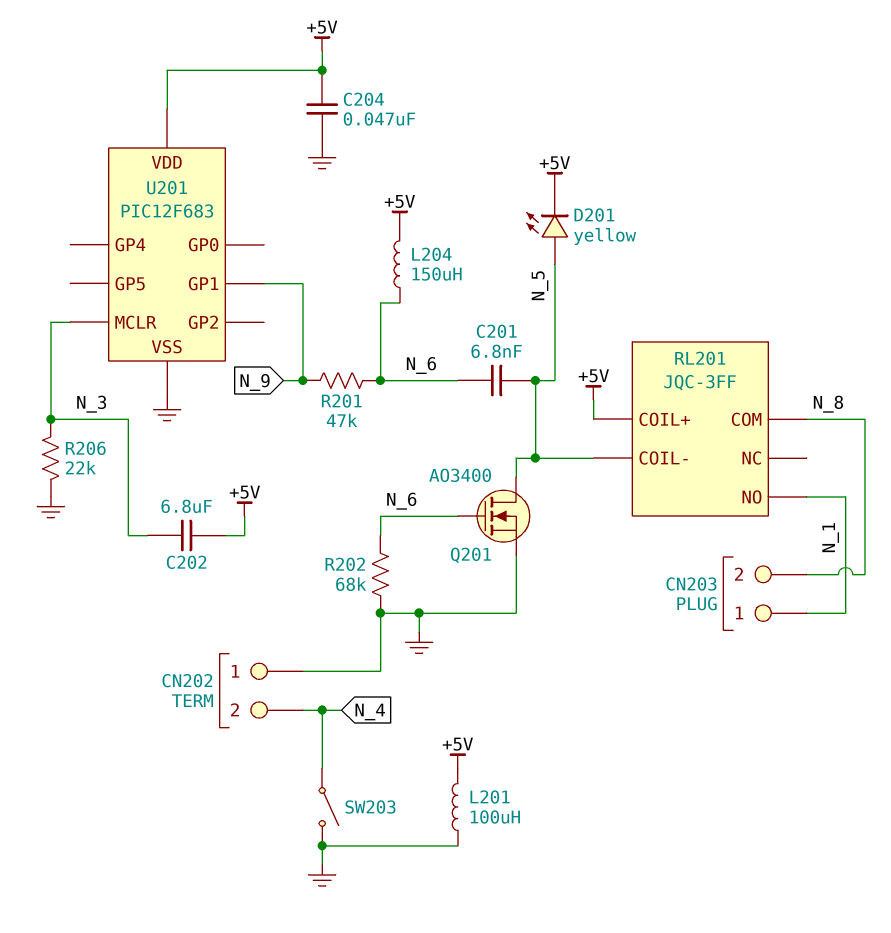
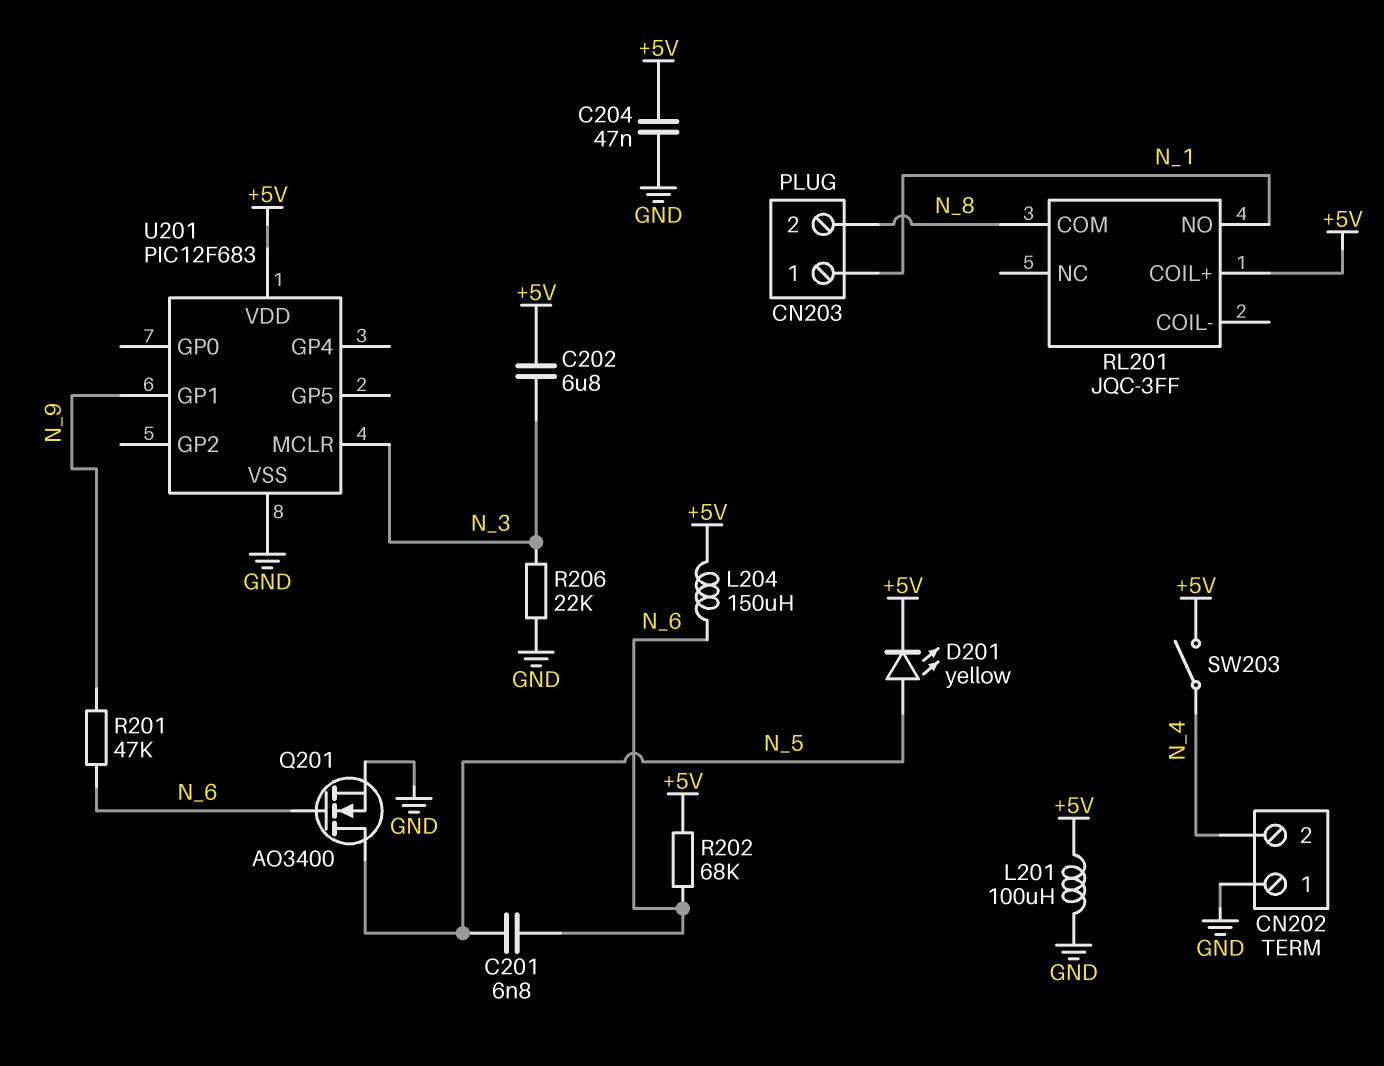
R202: 68k (GND, N_6) -> 68k (+5V, N_6)
RL201 pin COIL-: N_5 -> none
SW203: switch (GND, N_4) -> switch (+5V, N_4)

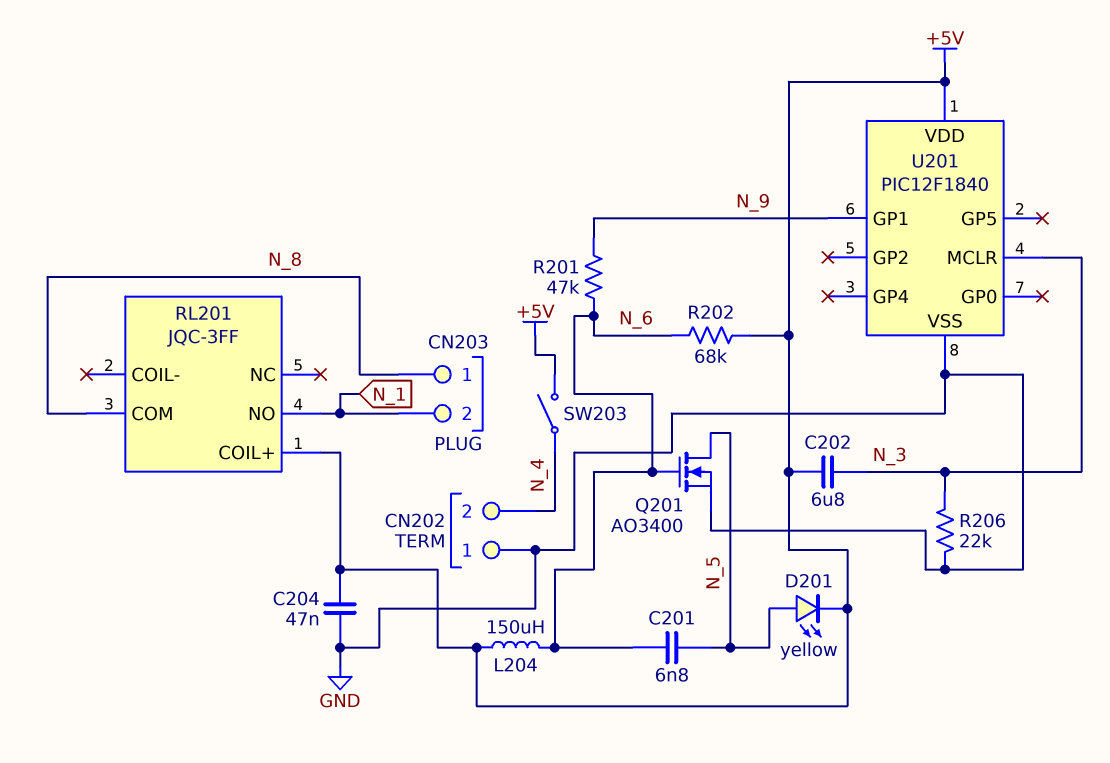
CN203 pin 1: N_1 -> N_8
CN203 pin 2: N_8 -> N_1
L201: 100uH (+5V, GND) -> none
U201: PIC12F683 -> PIC12F1840

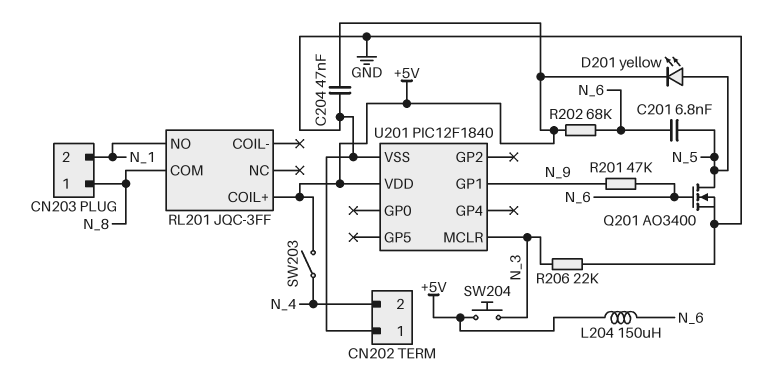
C202: 6.8uF (+5V, N_3) -> none
SW204: none -> button (+5V, N_3)

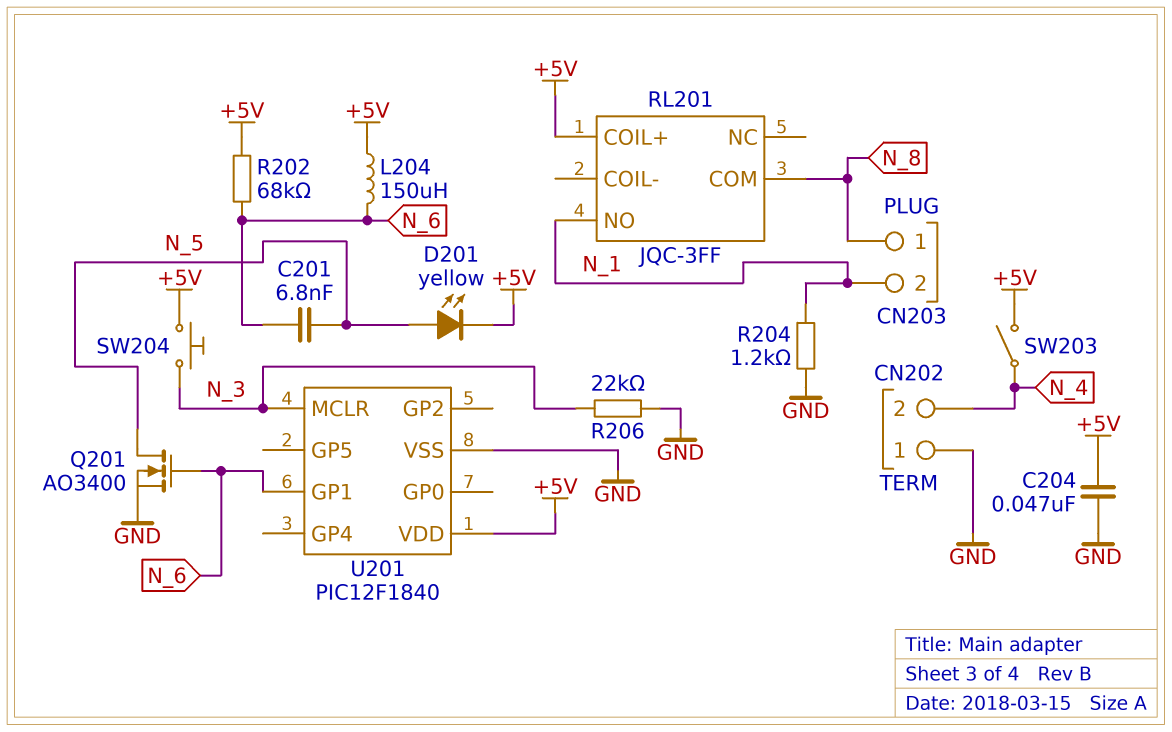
R201: 47k (N_6, N_9) -> none
R204: none -> 1.2k (GND, N_1)
U201 pin GP1: N_9 -> N_6

